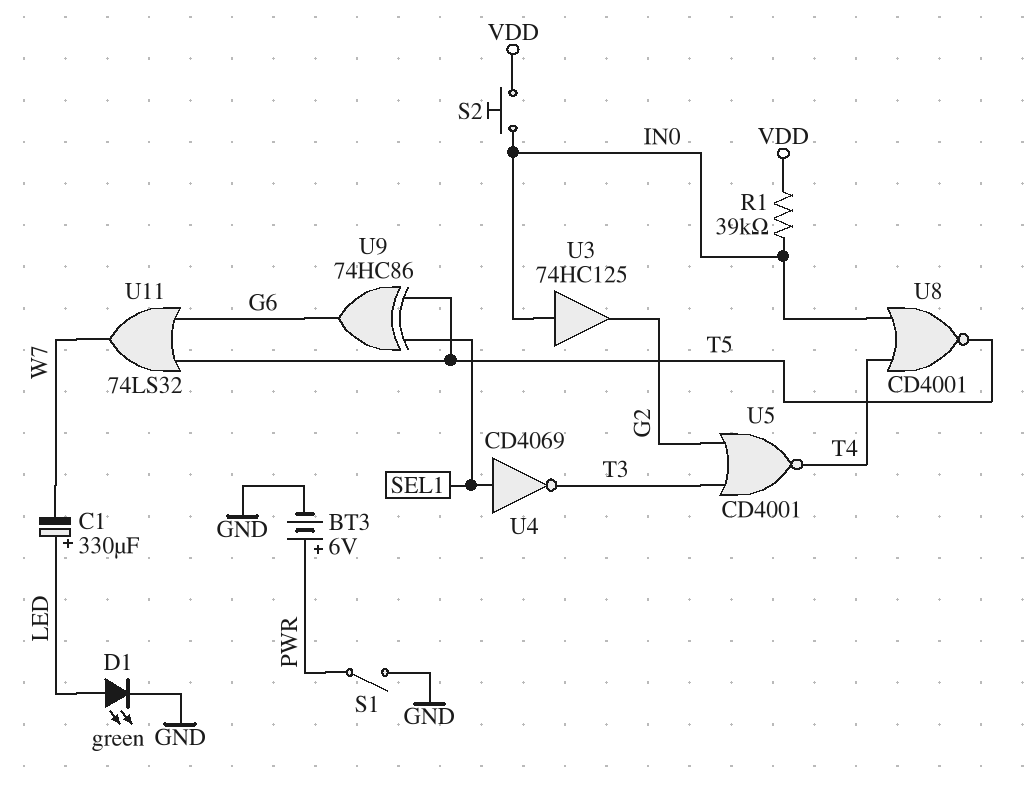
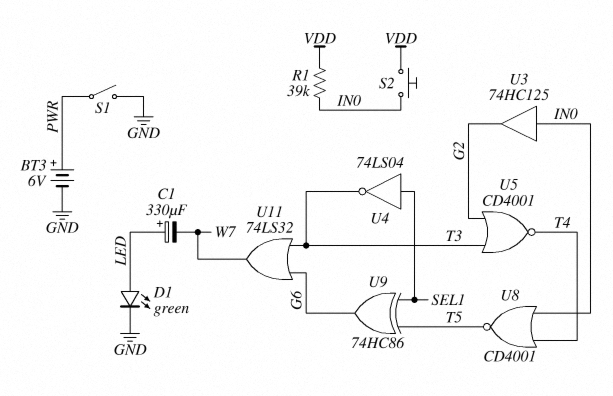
U4: NOT CD4069 (in SEL1, out T3) -> NOT 74LS04 (in SEL1, out T3)
U11: OR 74LS32 (in G6, in T5, out W7) -> OR 74LS32 (in G6, in T3, out W7)

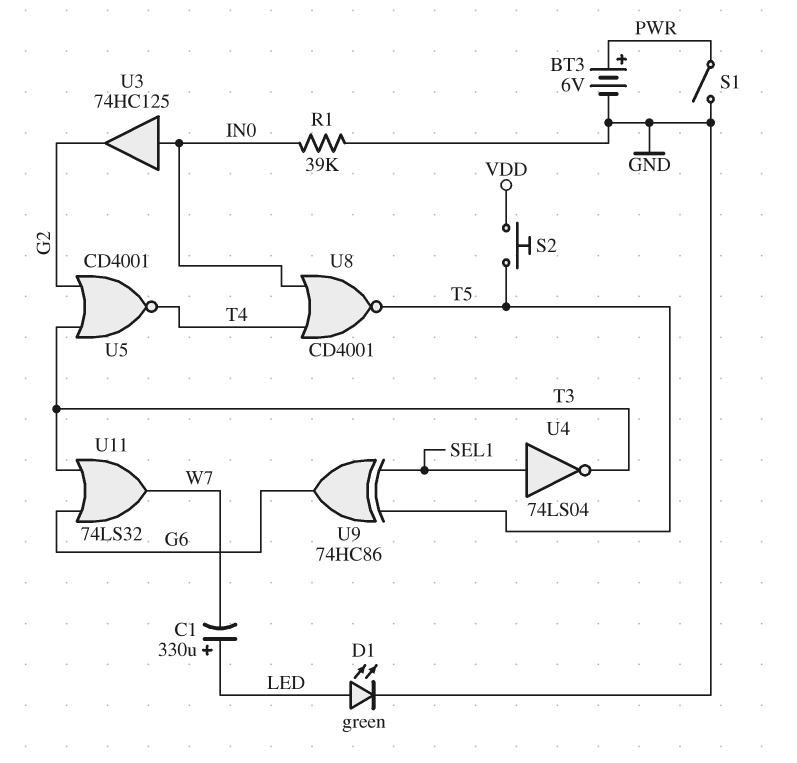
R1: 39k (IN0, VDD) -> 39k (GND, IN0)
S2: button (IN0, VDD) -> button (T5, VDD)

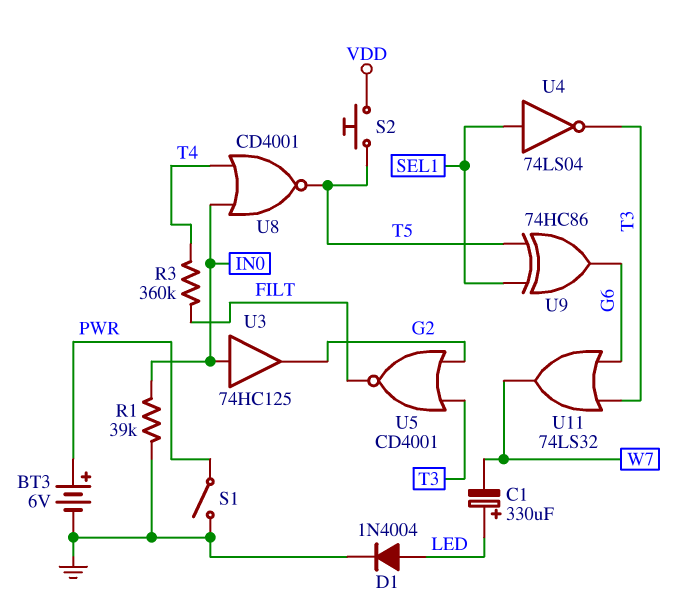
D1: LED green (A LED, K GND) -> diode 1N4004 (A LED, K GND)
R3: none -> 360k (FILT, T4)
U5: NOR CD4001 (in G2, in T3, out T4) -> NOR CD4001 (in G2, in T3, out FILT)

